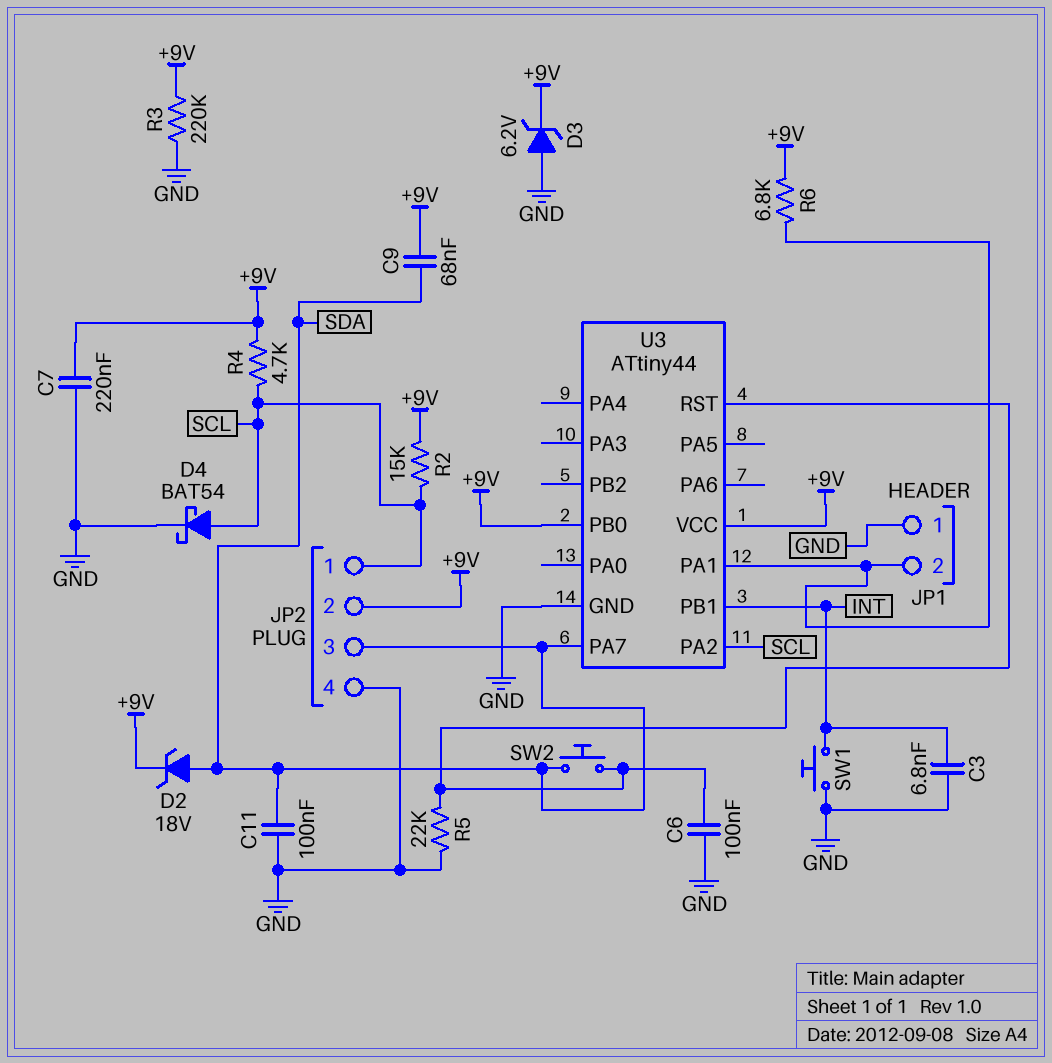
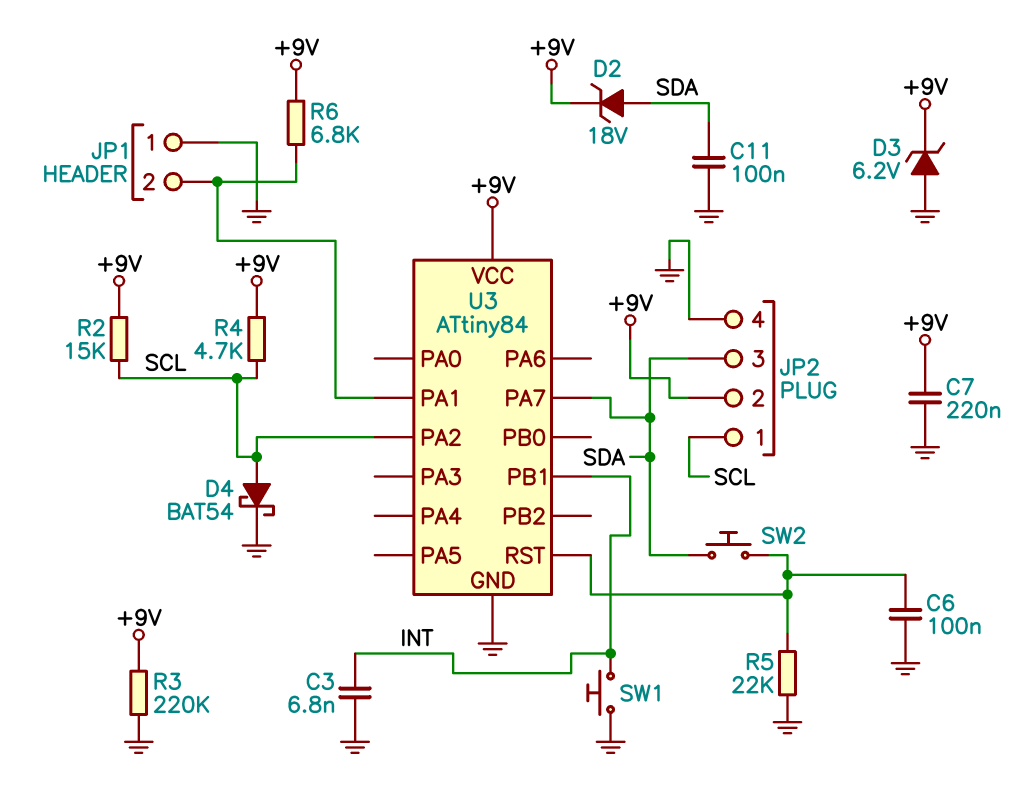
C9: 68nF (+9V, SDA) -> none
U3: ATtiny44 -> ATtiny84
U3 pin PB0: +9V -> none

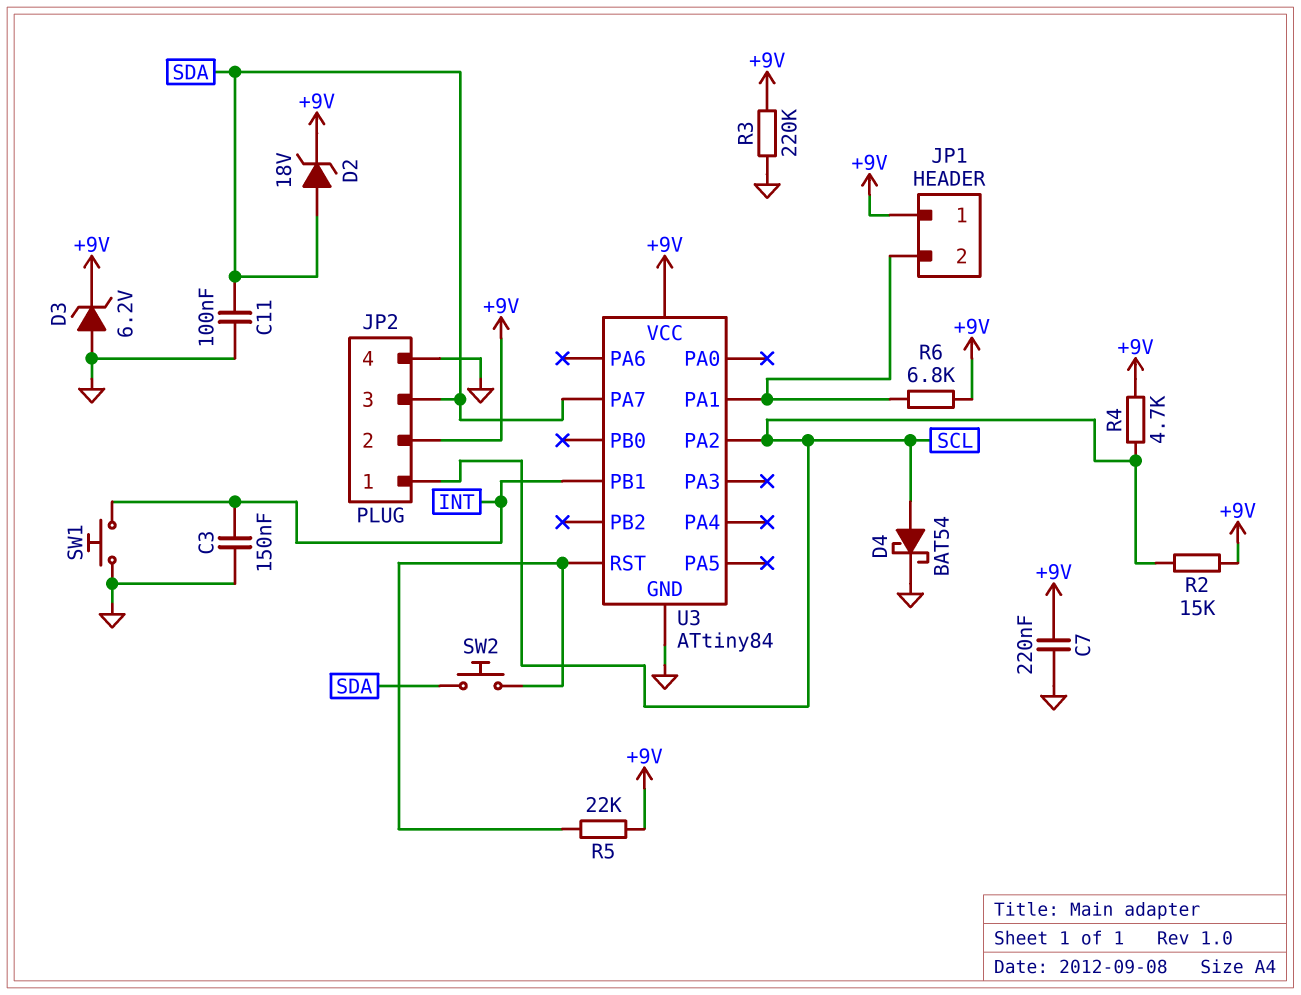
C3: 6.8nF (GND, INT) -> 150nF (GND, INT)
C6: 100nF (GND, U3/RST) -> none
JP1 pin 1: GND -> +9V
R5: 22k (GND, U3/RST) -> 22k (+9V, U3/RST)

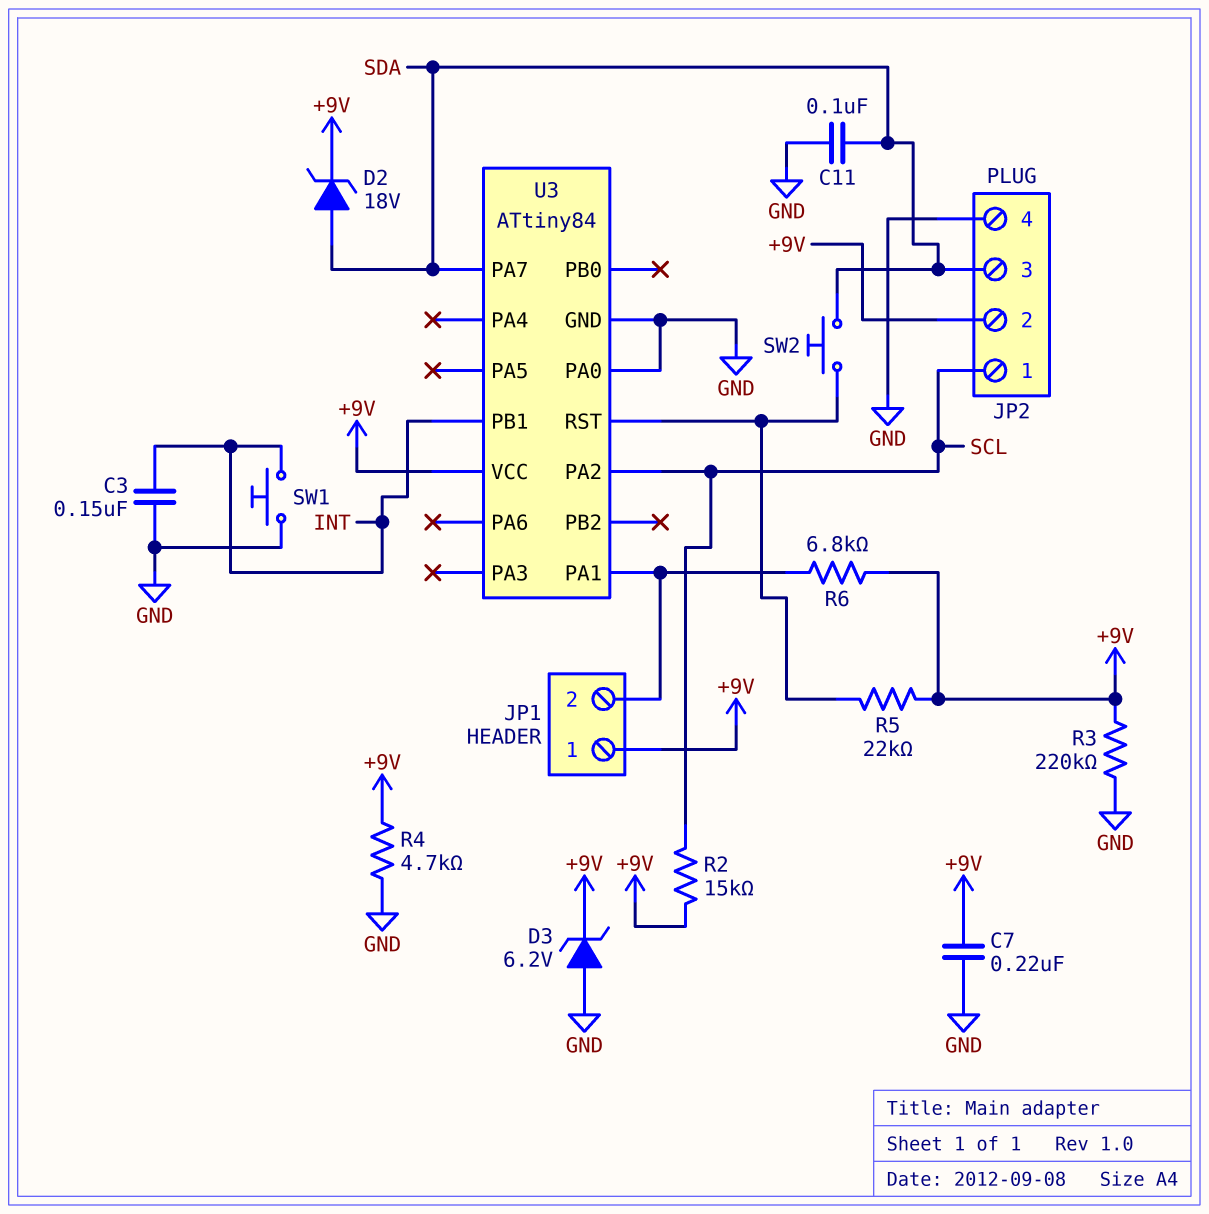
D4: schottky BAT54 (A SCL, K GND) -> none
R4: 4.7k (+9V, SCL) -> 4.7k (+9V, GND)
U3 pin PA0: none -> GND

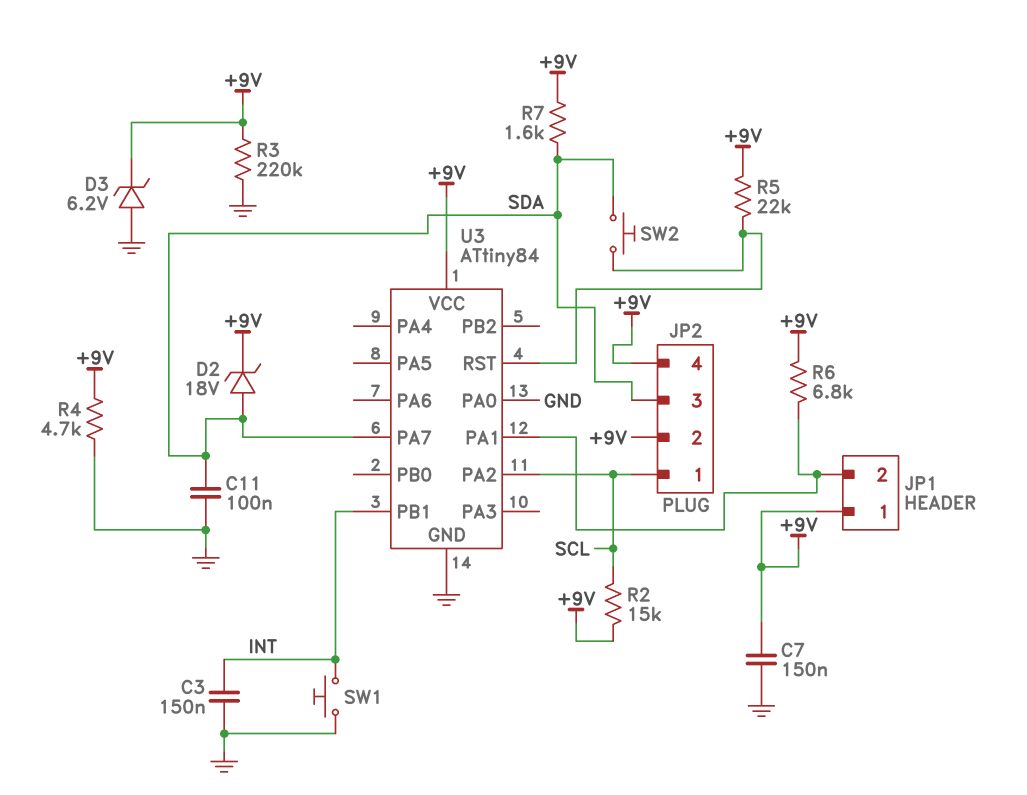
C7: 220nF (+9V, GND) -> 150nF (+9V, GND)
JP2 pin 4: GND -> +9V
R7: none -> 1.6k (+9V, SDA)

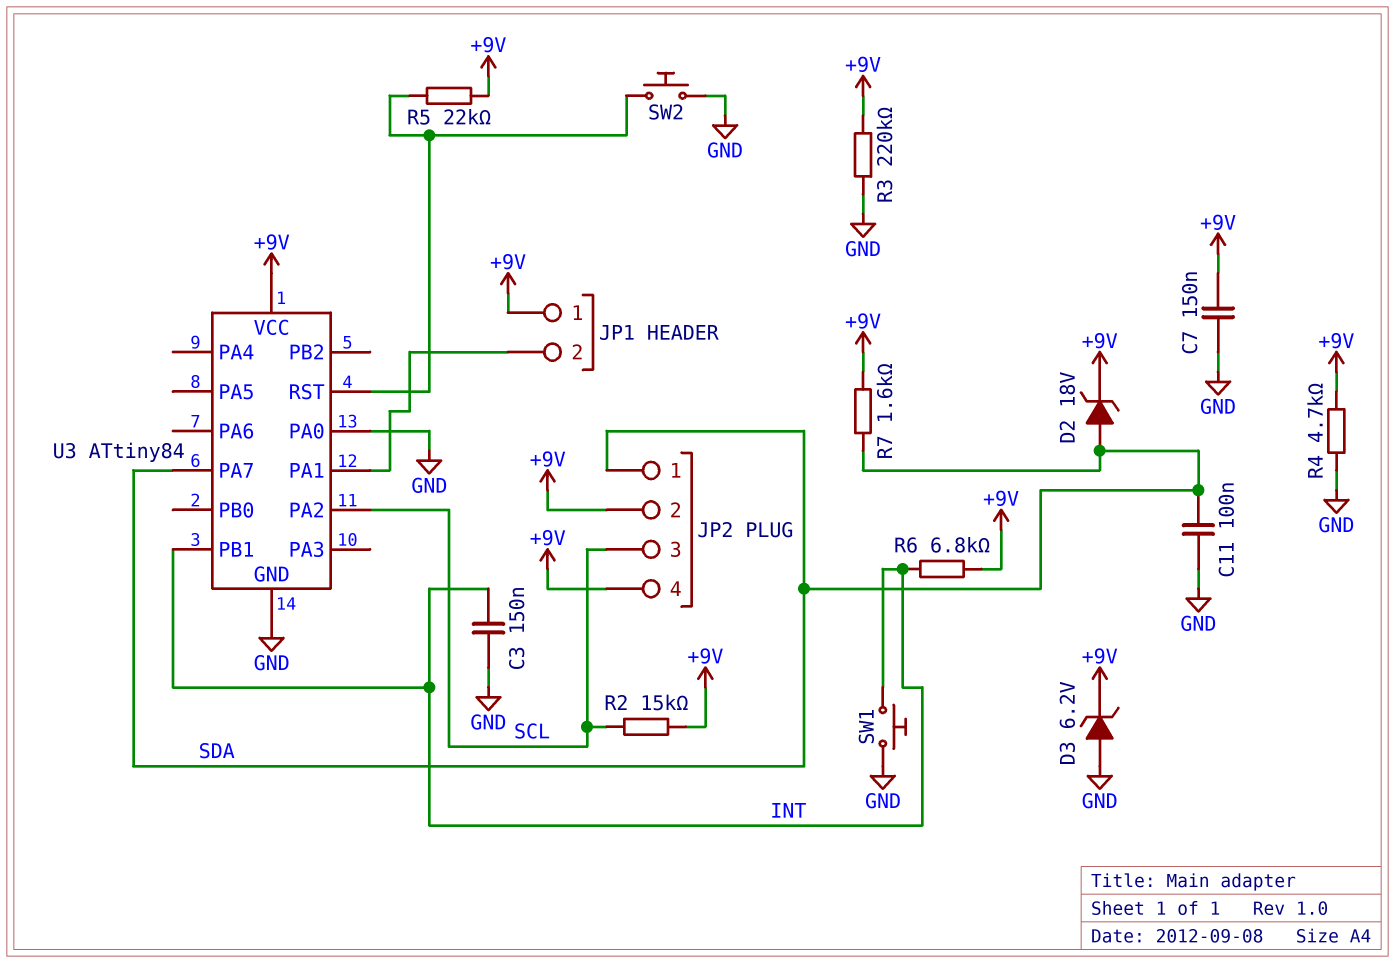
JP2 pin 1: SCL -> SDA
JP2 pin 3: SDA -> SCL
R6: 6.8k (+9V, JP1/2) -> 6.8k (+9V, INT)
SW2: button (SDA, U3/RST) -> button (GND, U3/RST)

